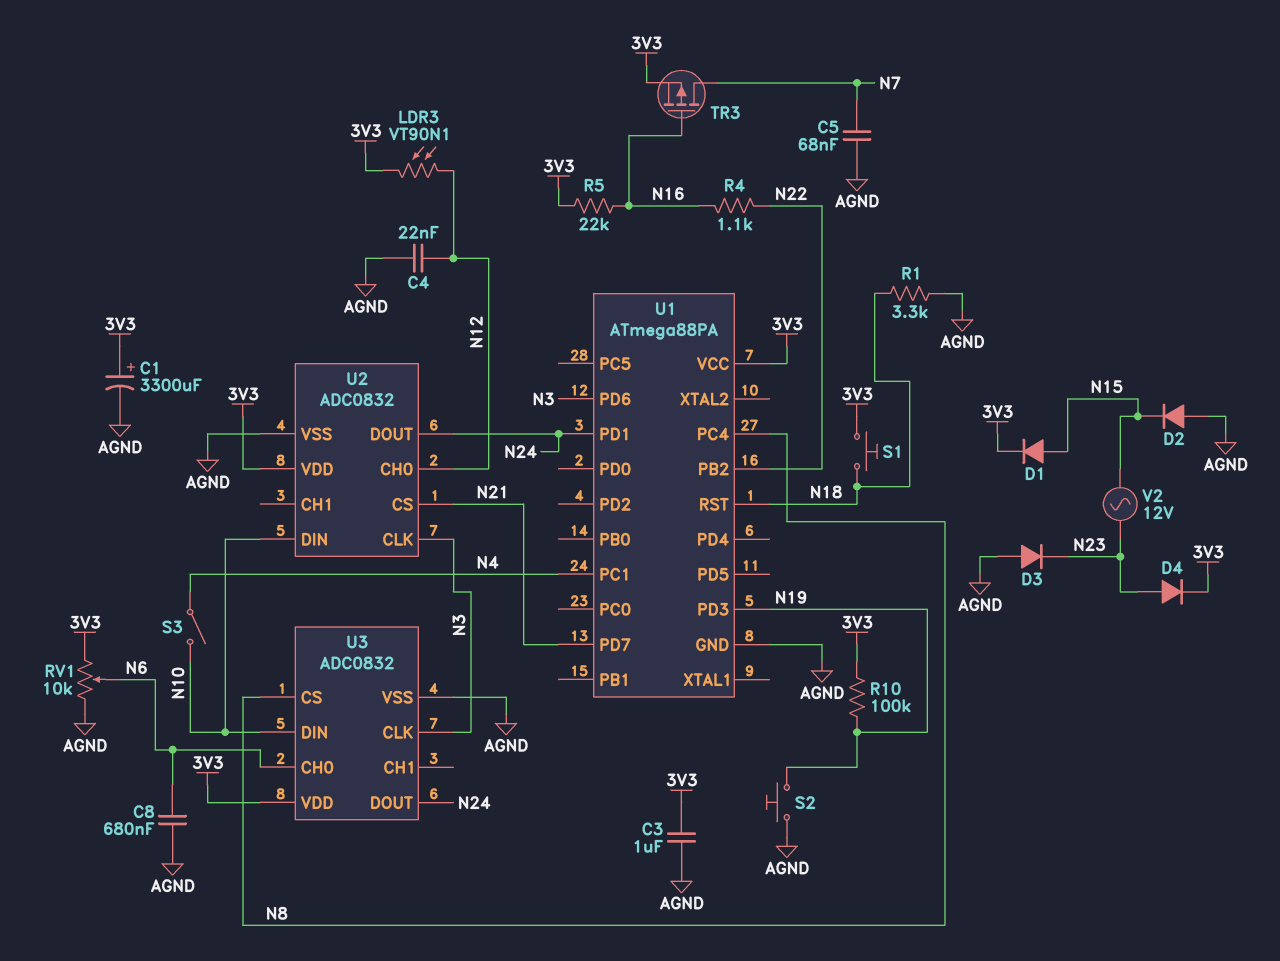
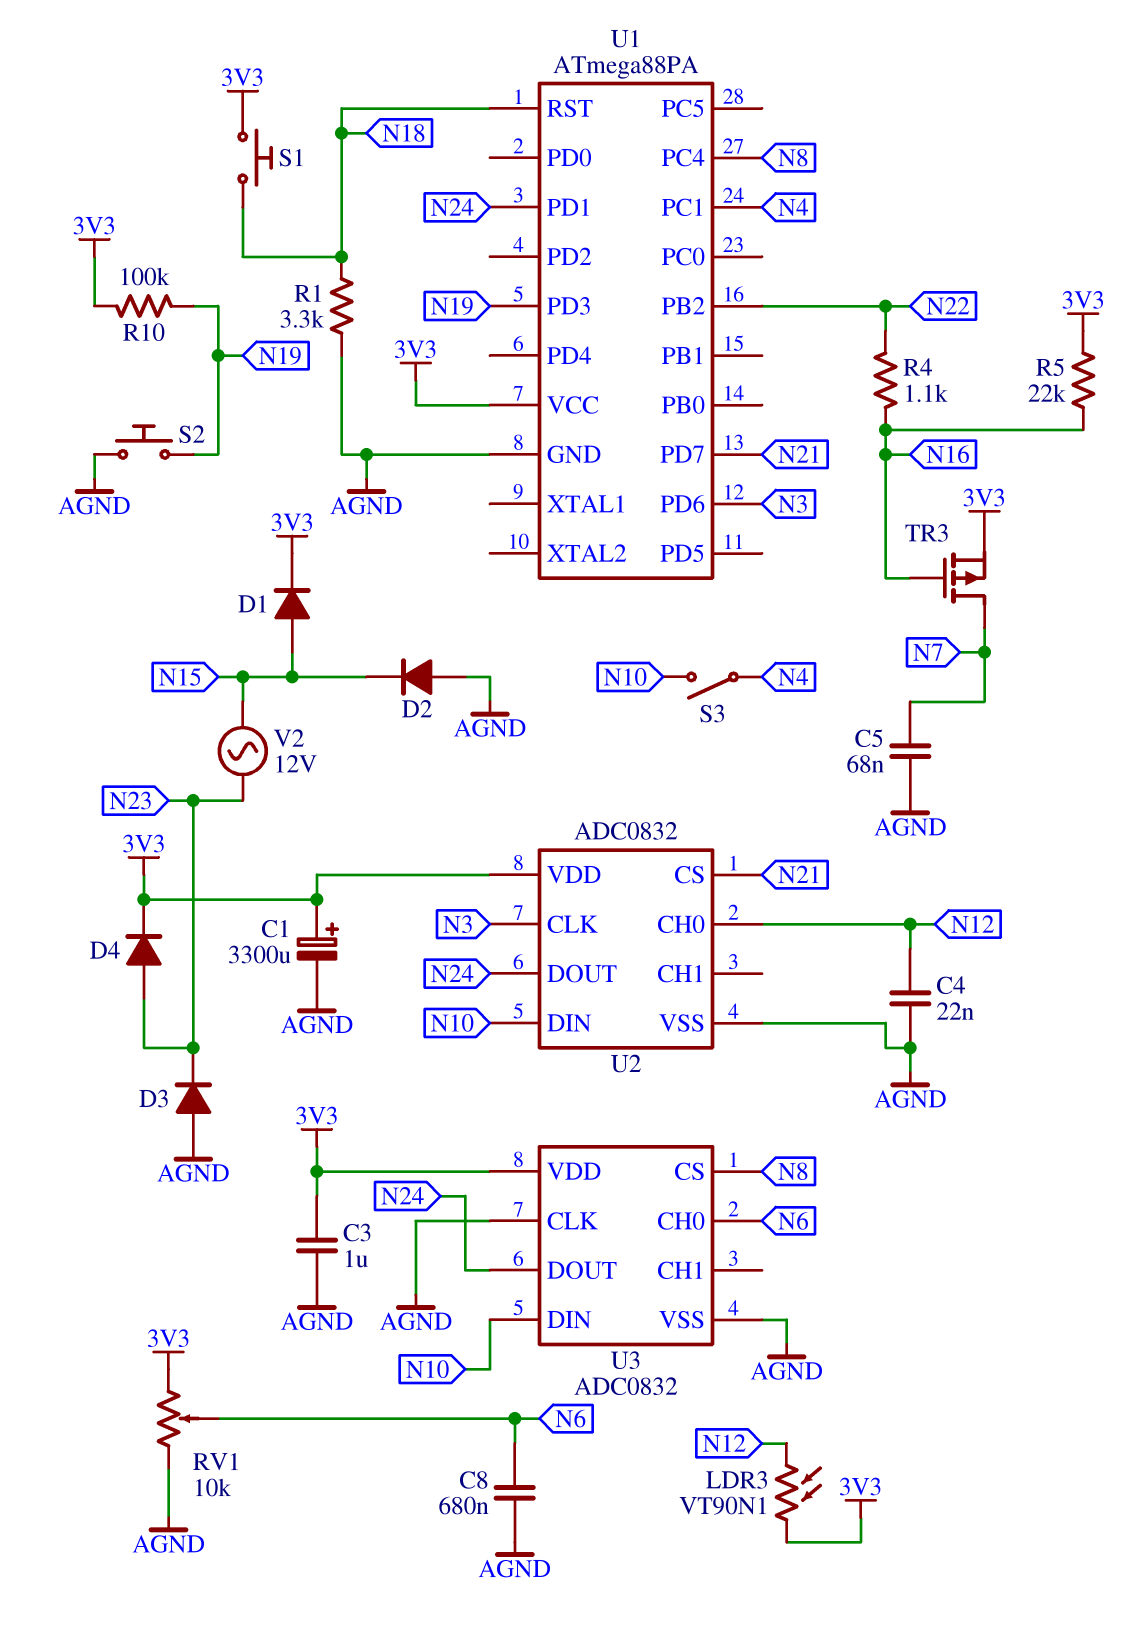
U3 pin CLK: N3 -> AGND

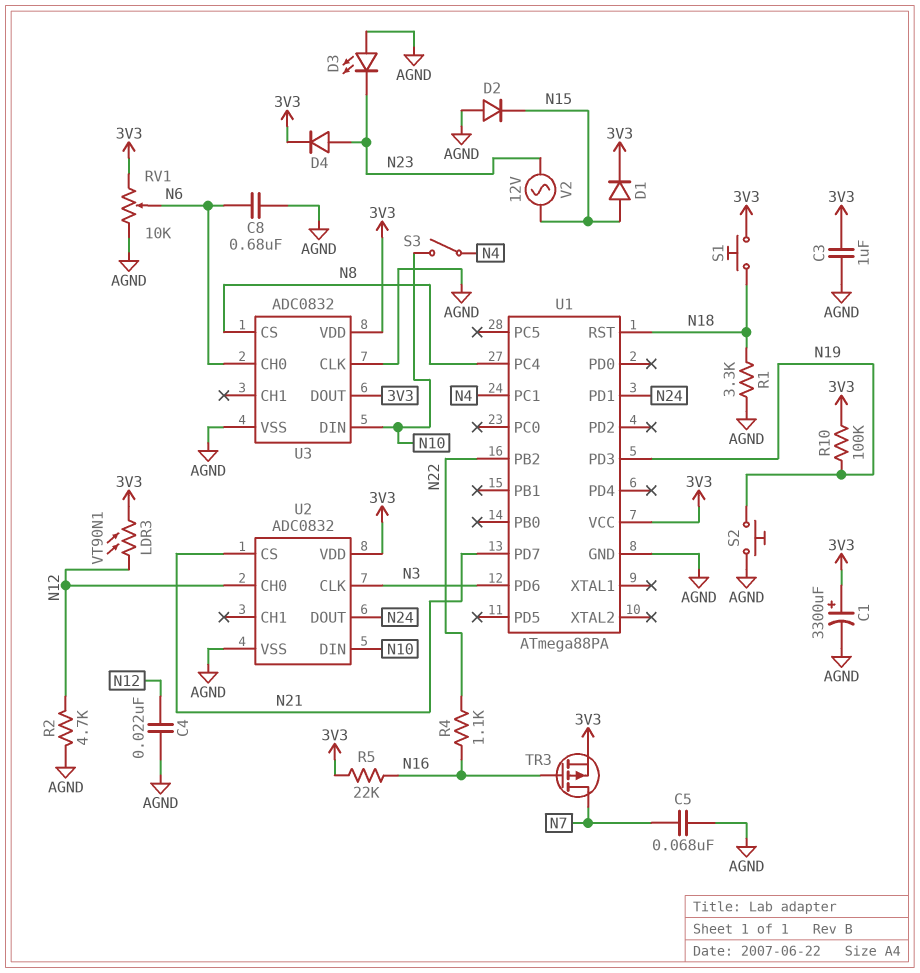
D3: diode (A AGND, K N23) -> LED (A AGND, K N23)
R2: none -> 4.7k (AGND, N12)
U3 pin DOUT: N24 -> 3V3

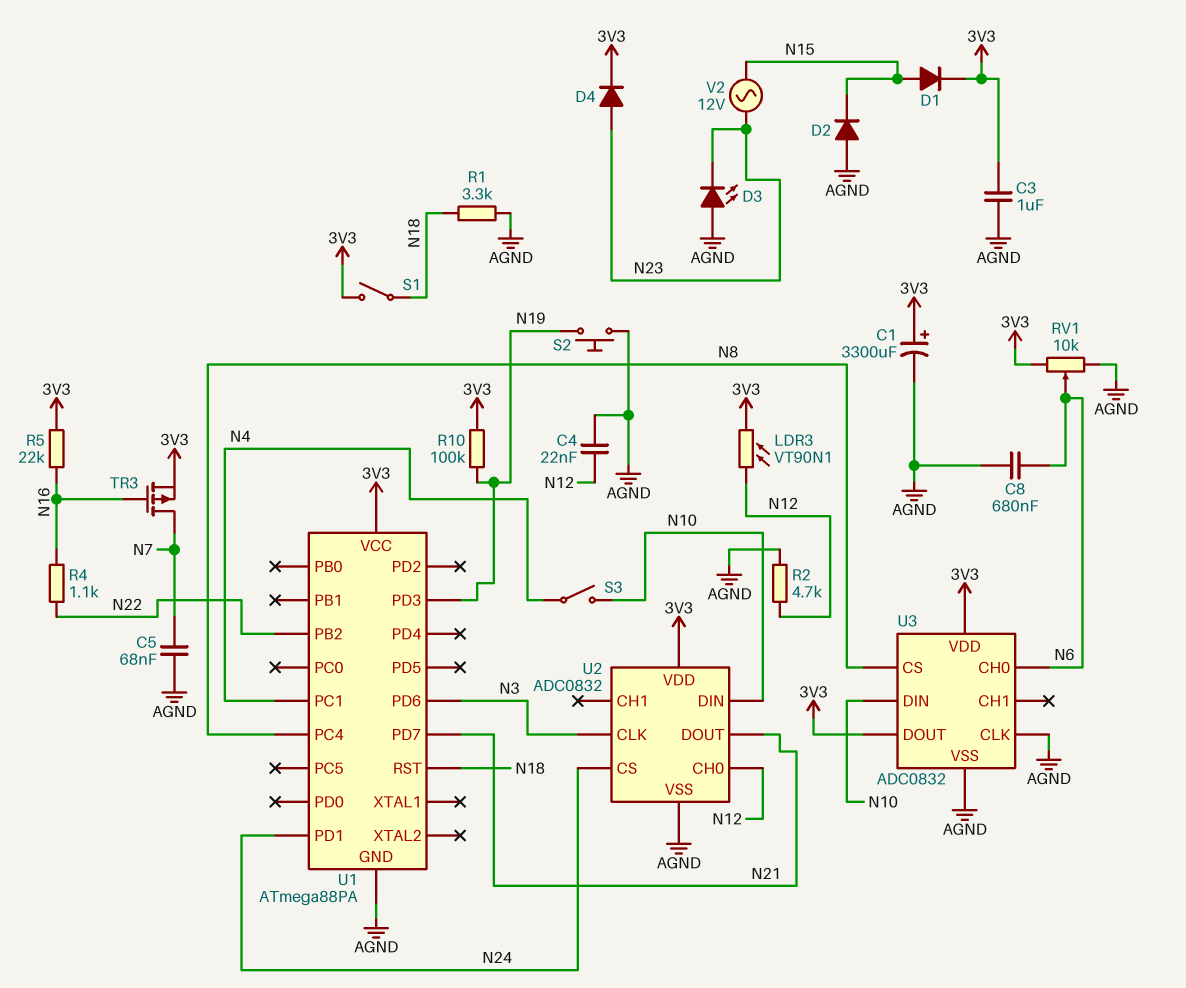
S1: button (3V3, N18) -> switch (3V3, N18)
U2 pin CS: N21 -> N24
U2 pin DOUT: N24 -> N21

